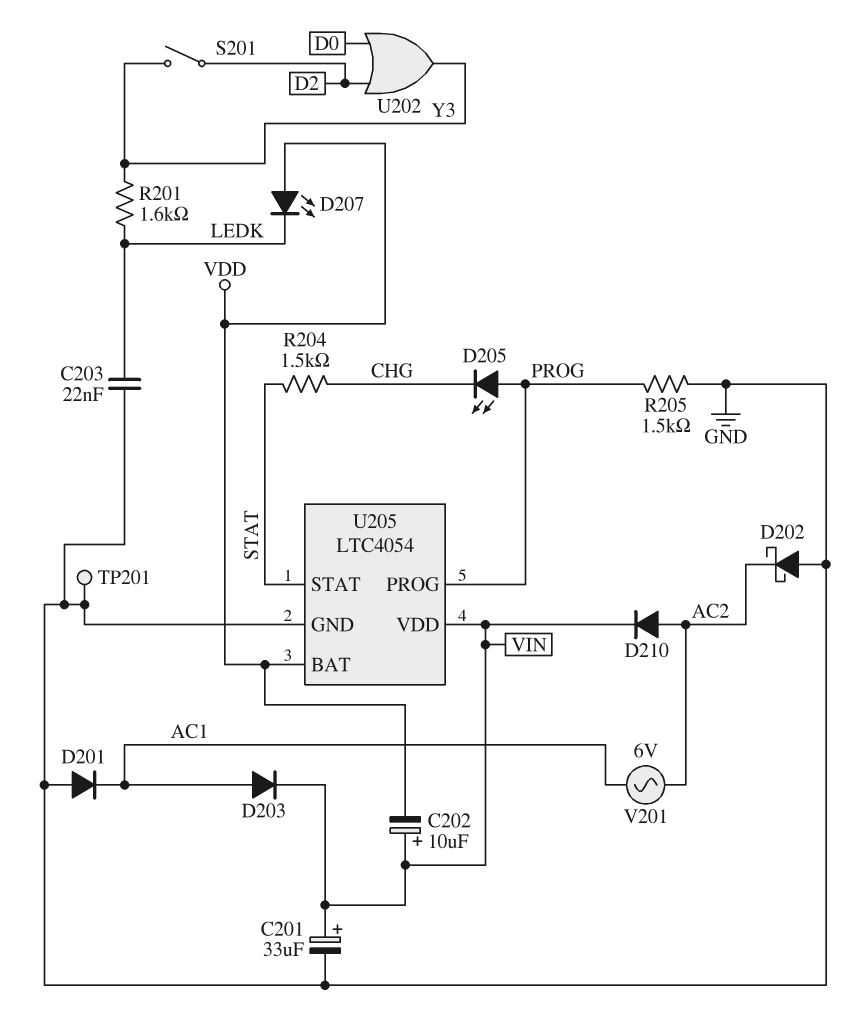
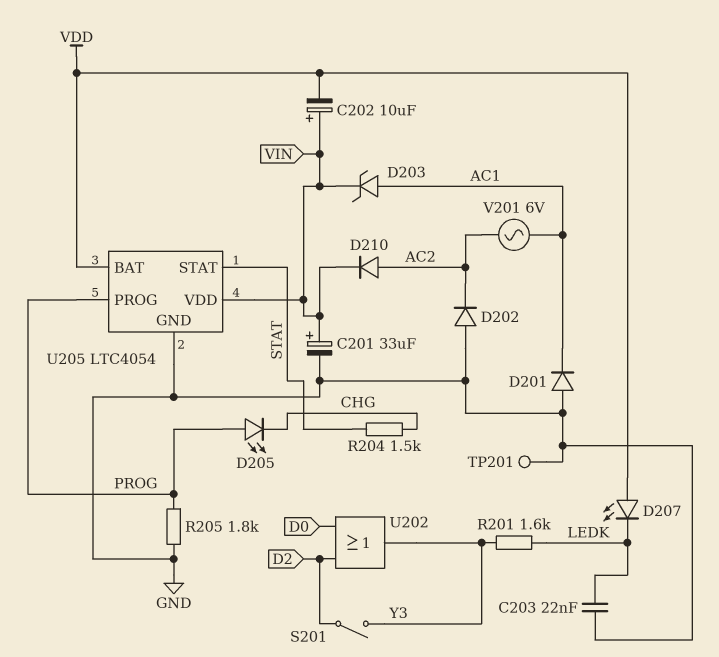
D202: schottky (A GND, K AC2) -> diode (A GND, K AC2)
D203: diode (A AC1, K VIN) -> zener (A AC1, K VIN)
R205: 1.5k (GND, PROG) -> 1.8k (GND, PROG)

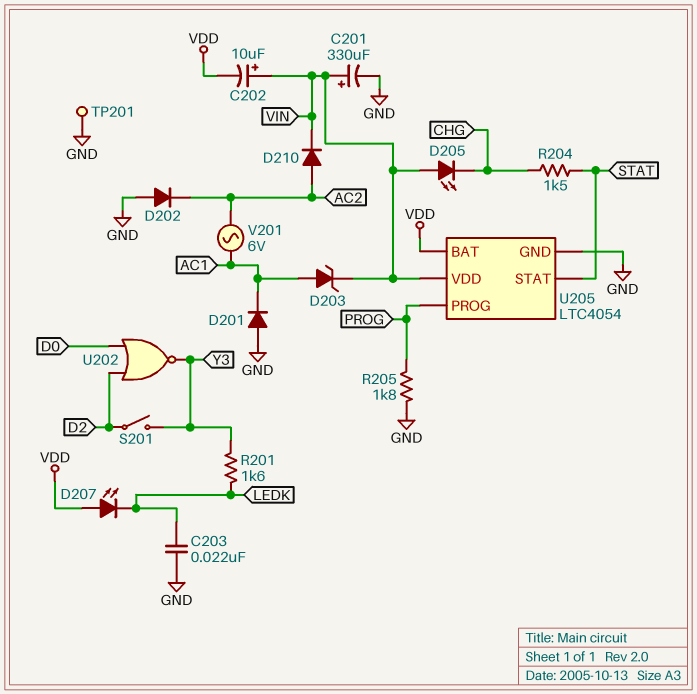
C201: 33uF (plus VIN, minus GND) -> 330uF (plus VIN, minus GND)
D205: LED (A PROG, K CHG) -> LED (A VIN, K CHG)
U202: OR (in D0, in D2, out Y3) -> NOR (in D0, in D2, out Y3)

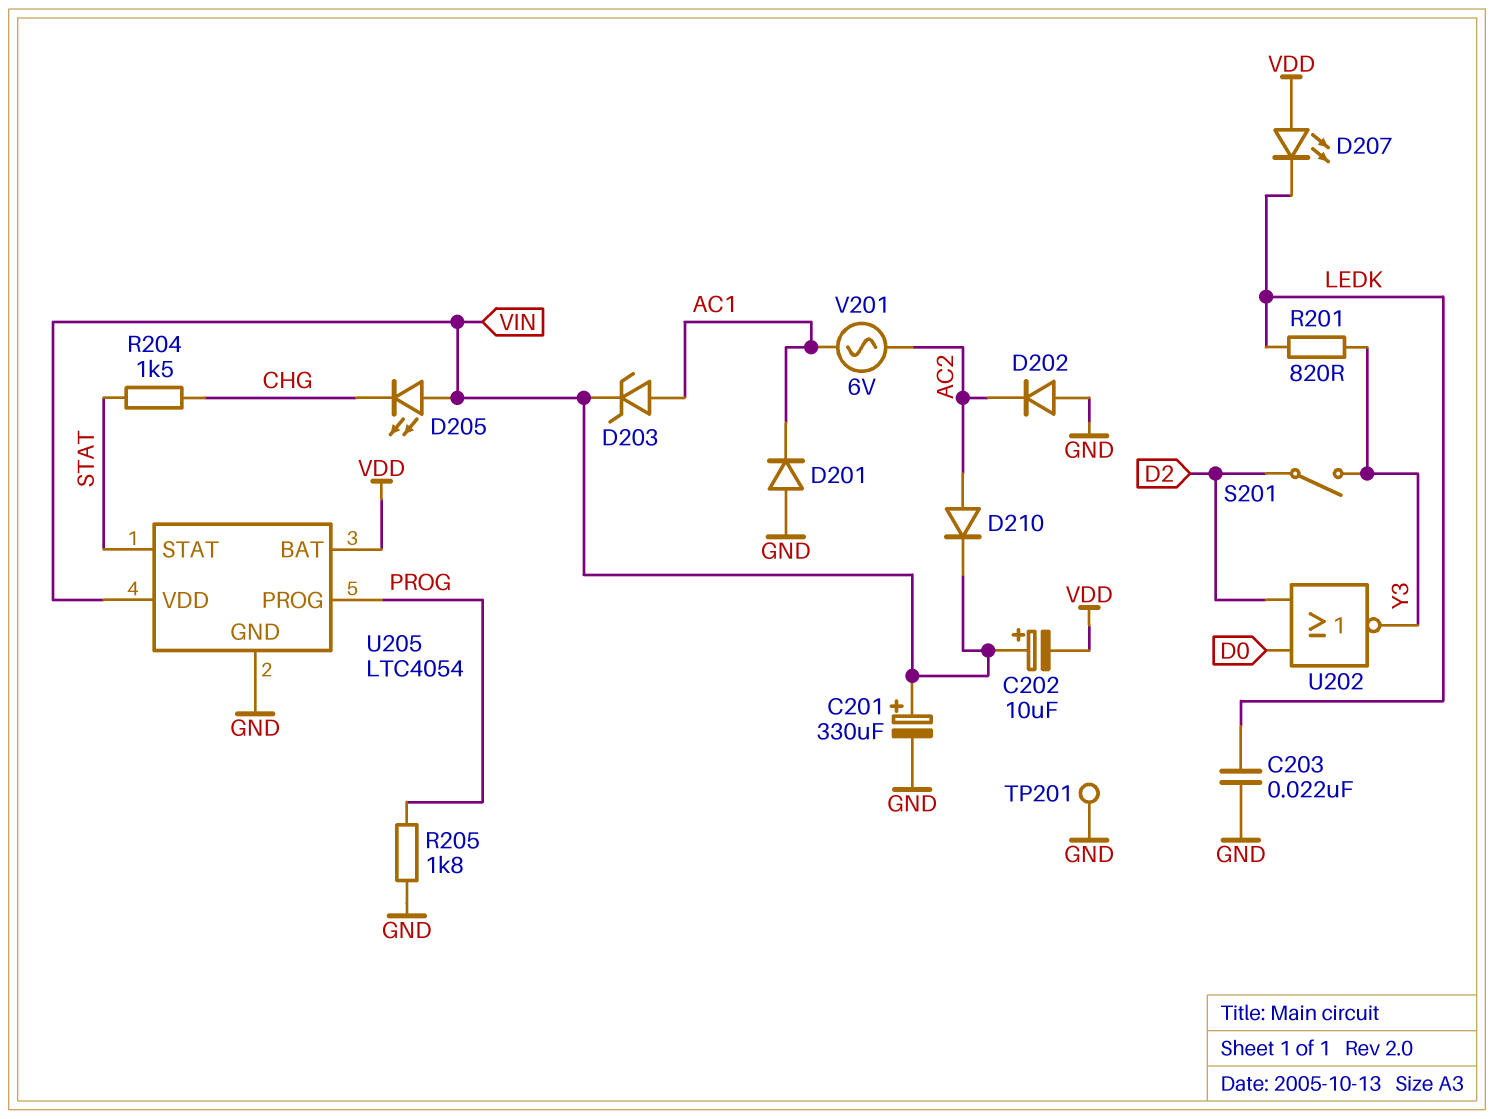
R201: 1.6k (LEDK, Y3) -> 820 (LEDK, Y3)

